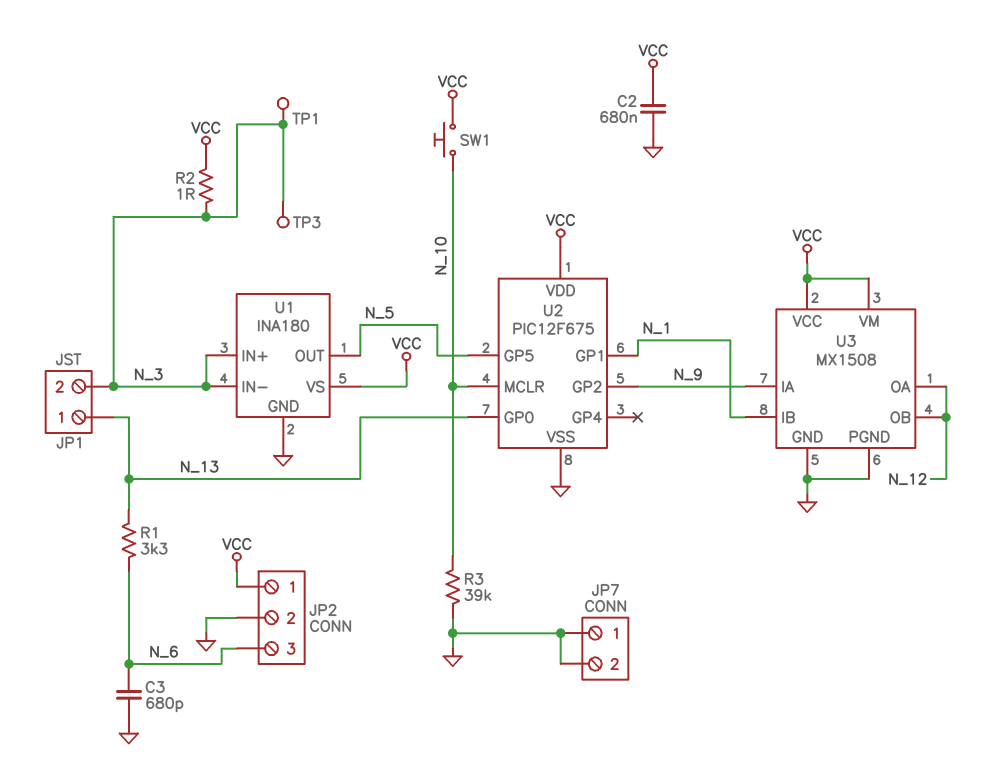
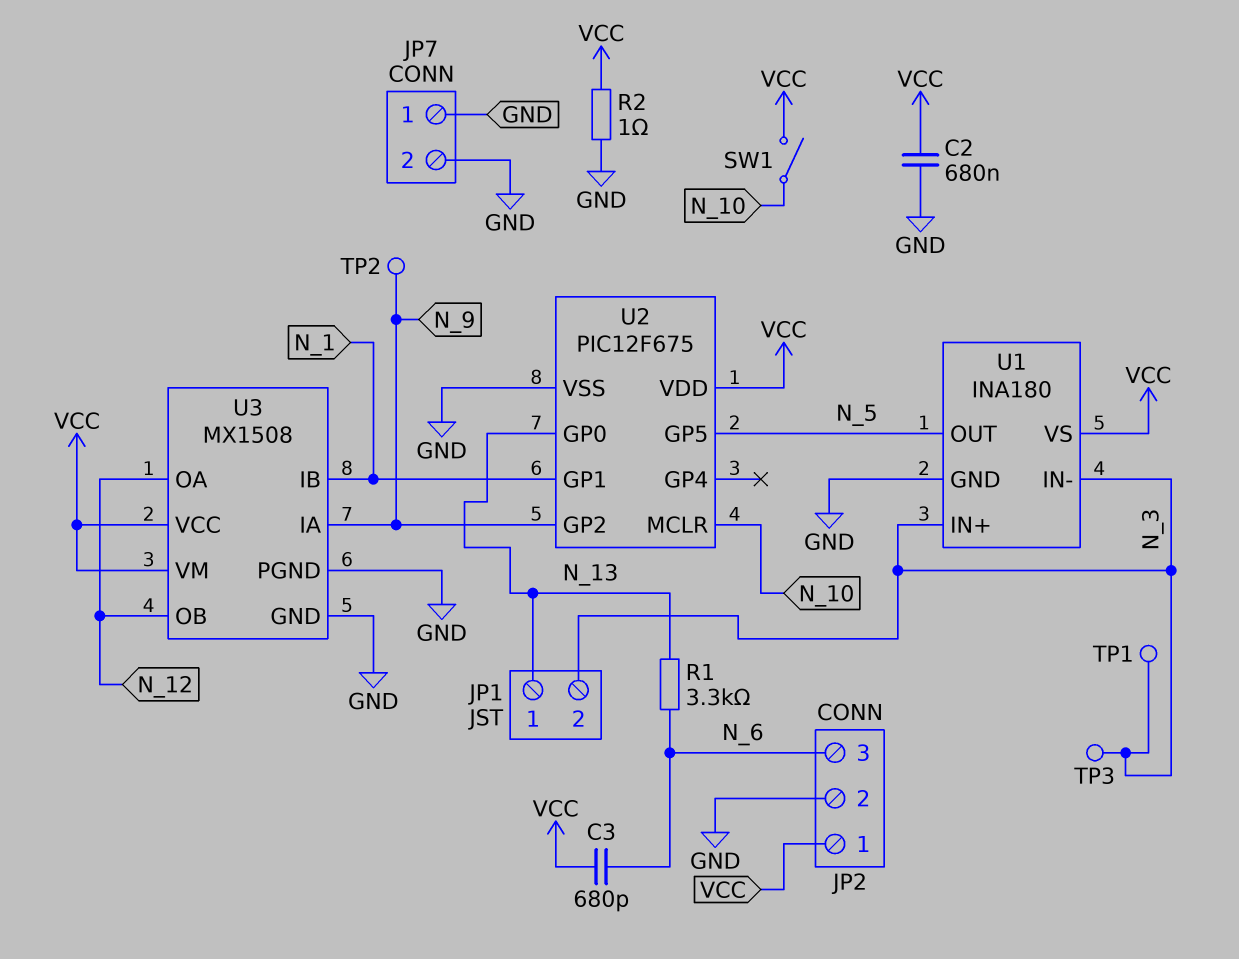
C3: 680pF (GND, N_6) -> 680pF (N_6, VCC)
R2: 1 (N_3, VCC) -> 1 (GND, VCC)
R3: 39k (GND, N_10) -> none
SW1: button (N_10, VCC) -> switch (N_10, VCC)
TP2: none -> test point (N_9)

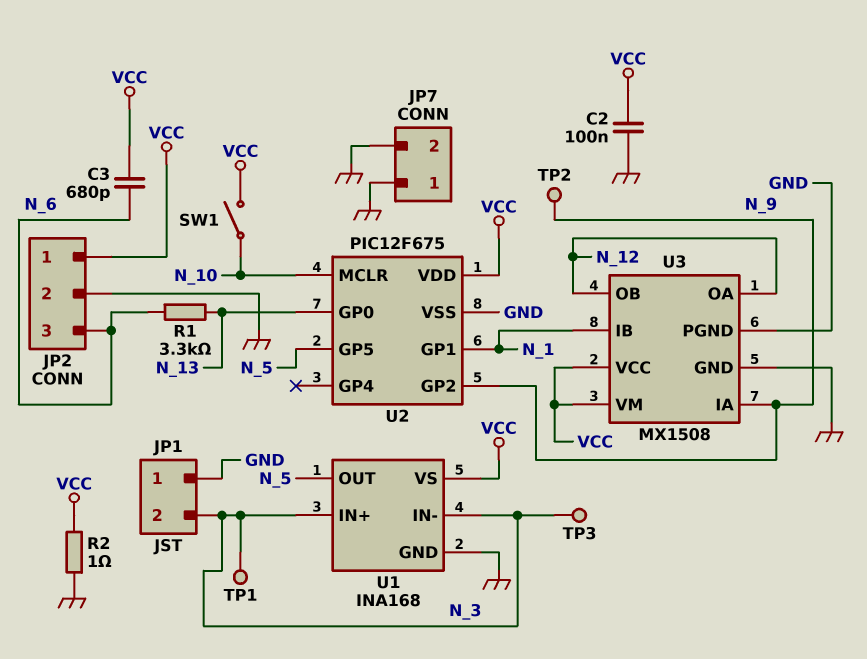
C2: 680nF (GND, VCC) -> 100nF (GND, VCC)
JP1 pin 1: N_13 -> GND
U1: INA180 -> INA168

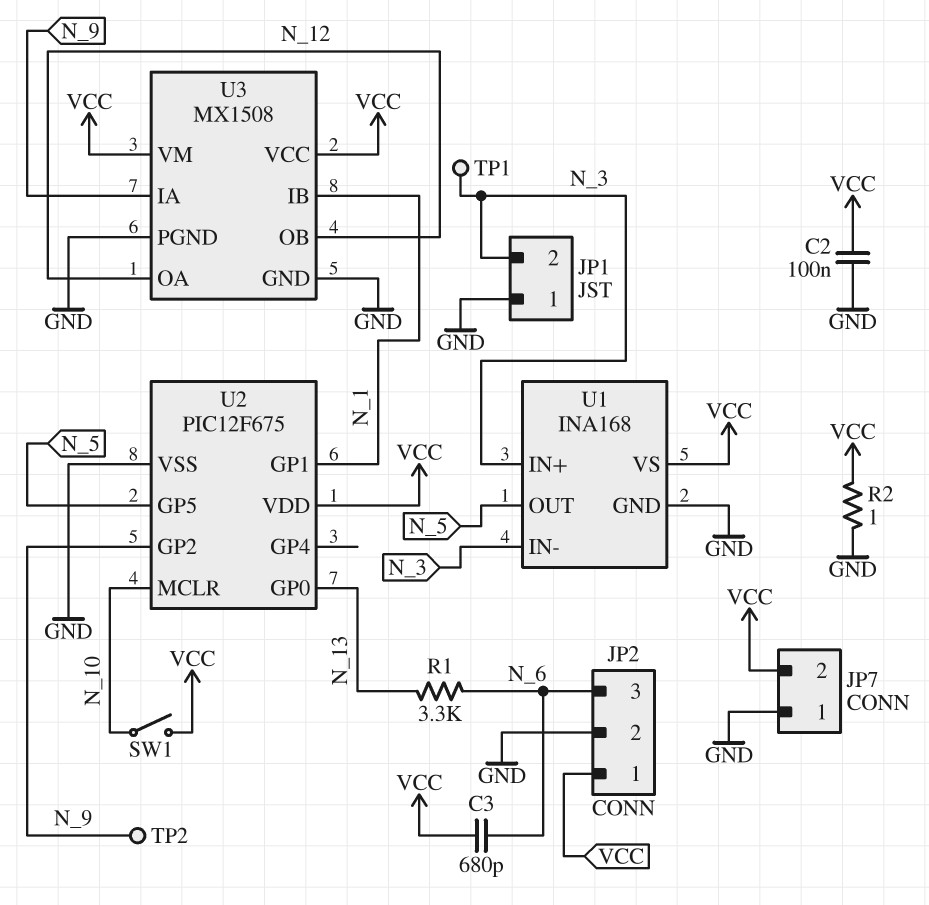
JP7 pin 2: GND -> VCC
TP3: test point (N_3) -> none

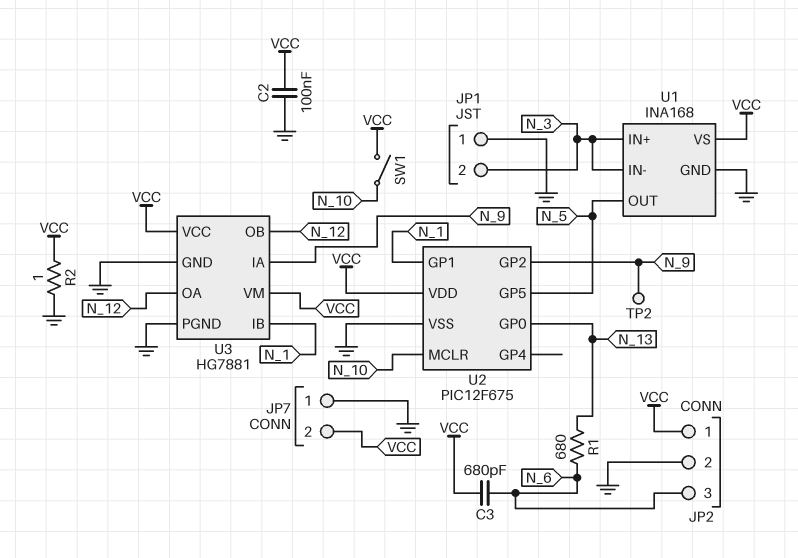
R1: 3.3k (N_6, N_13) -> 680 (N_6, N_13)
TP1: test point (N_3) -> none
U3: MX1508 -> HG7881

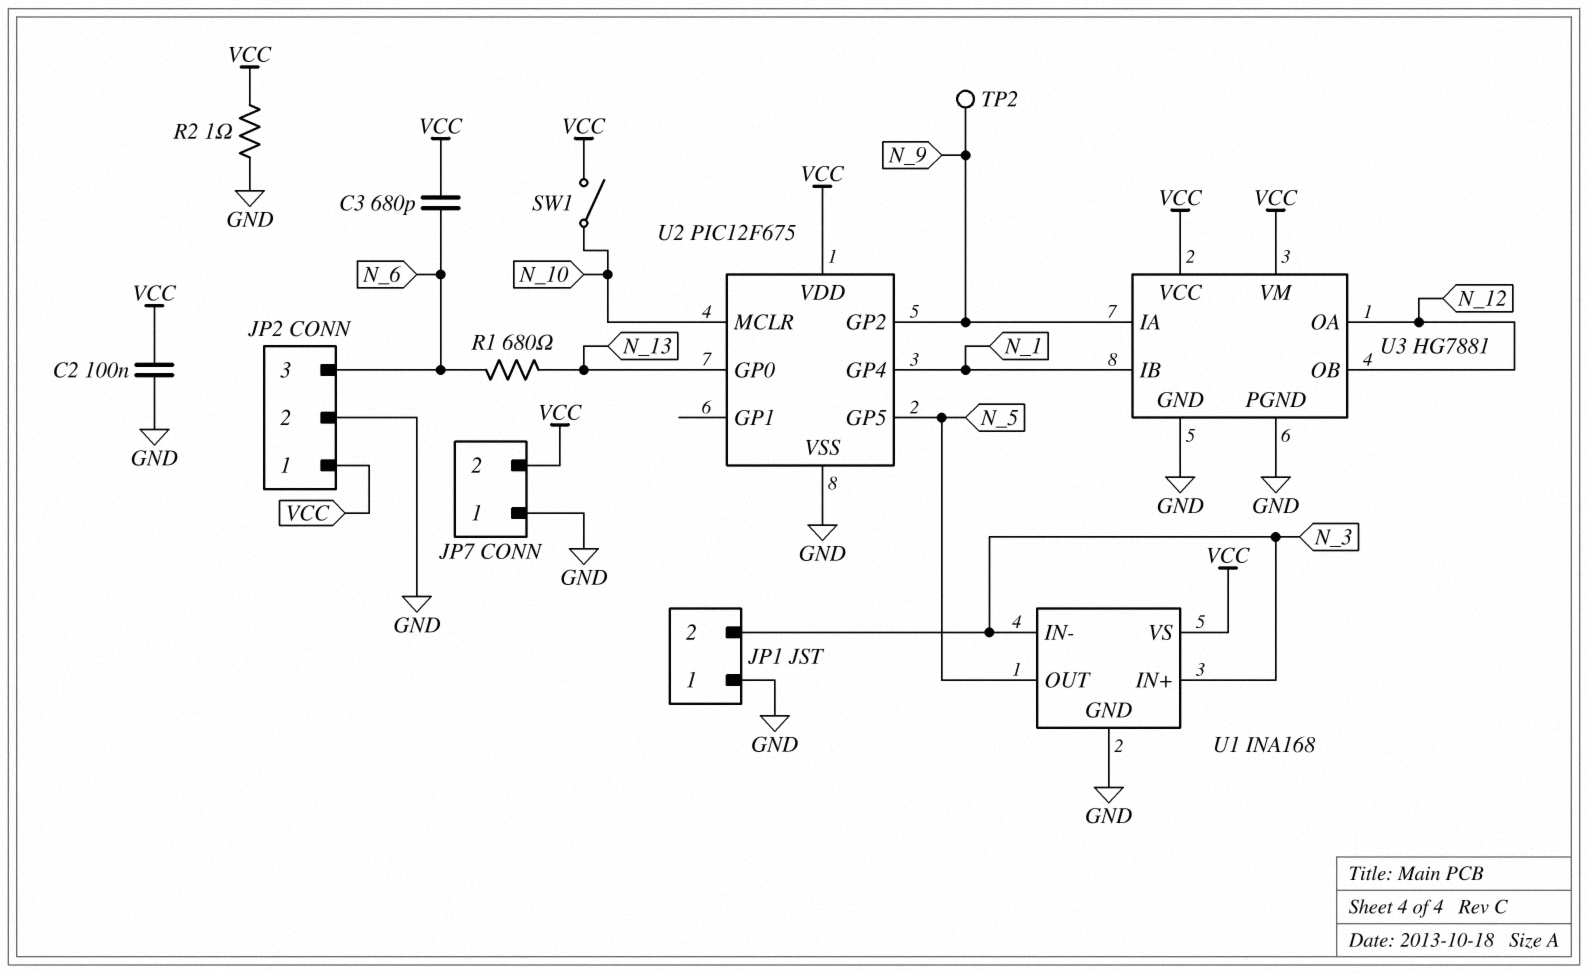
U2 pin GP1: N_1 -> none
U2 pin GP4: none -> N_1

